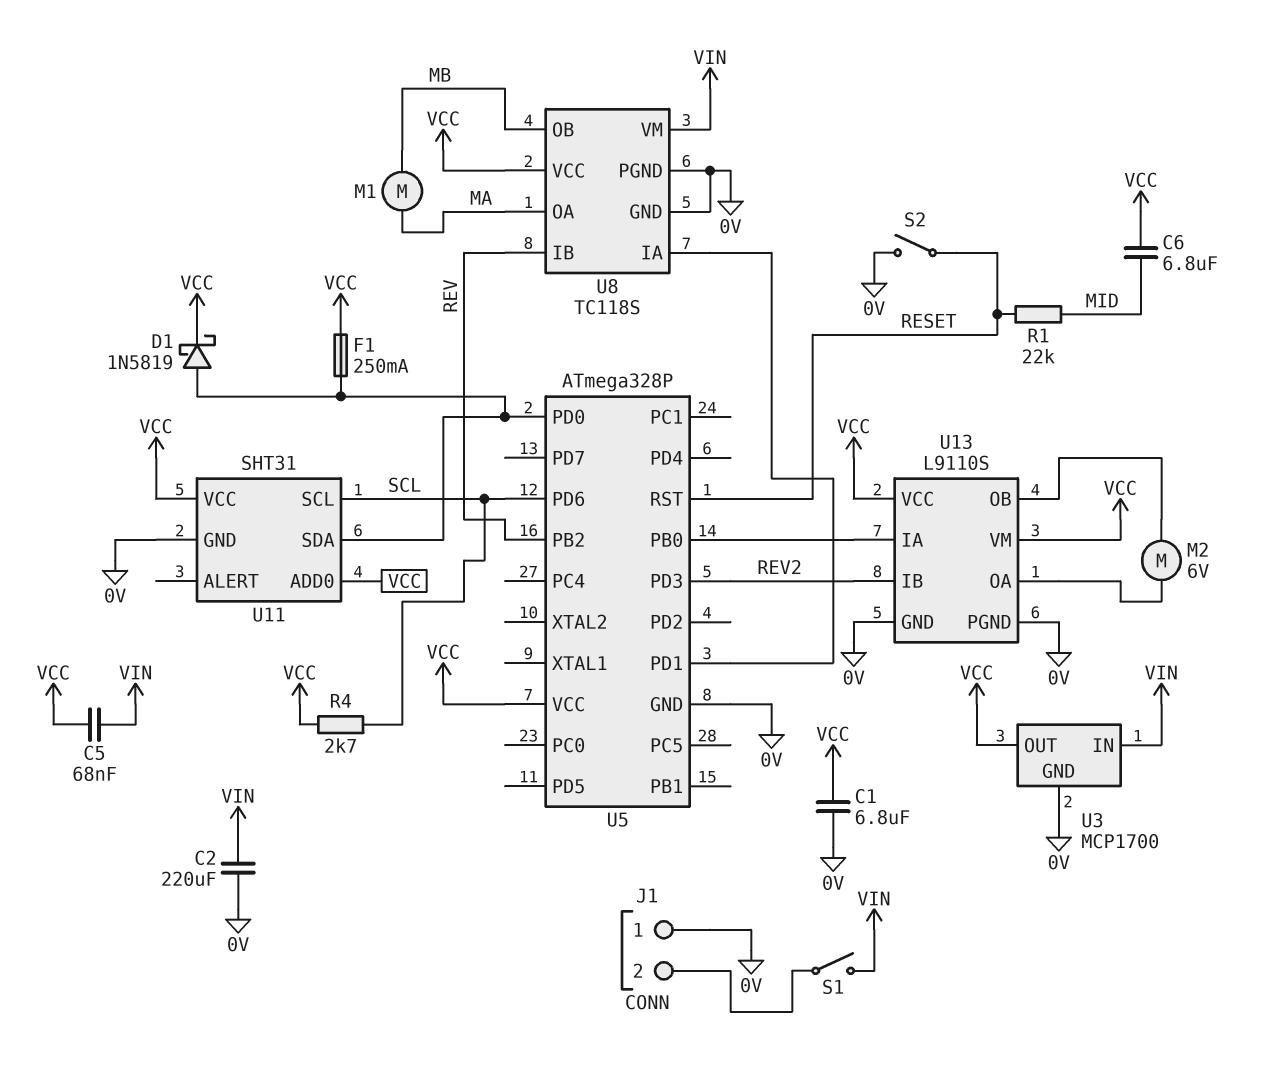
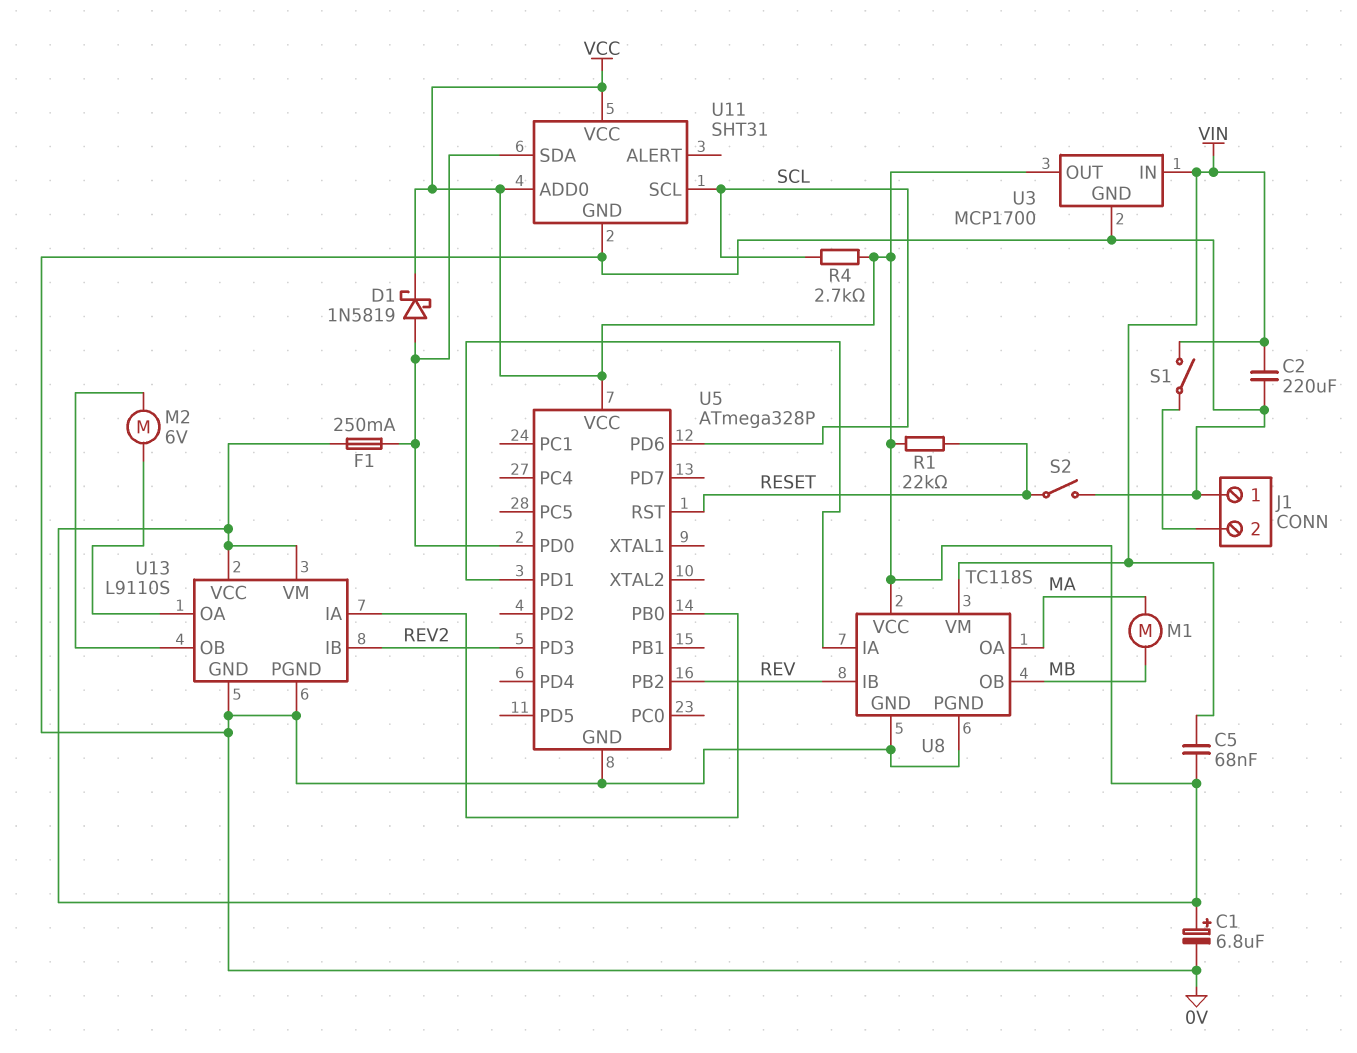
C1: 6.8uF (0V, VCC) -> 6.8uF (plus VCC, minus 0V)
C6: 6.8uF (MID, VCC) -> none
R1: 22k (MID, RESET) -> 22k (RESET, VCC)

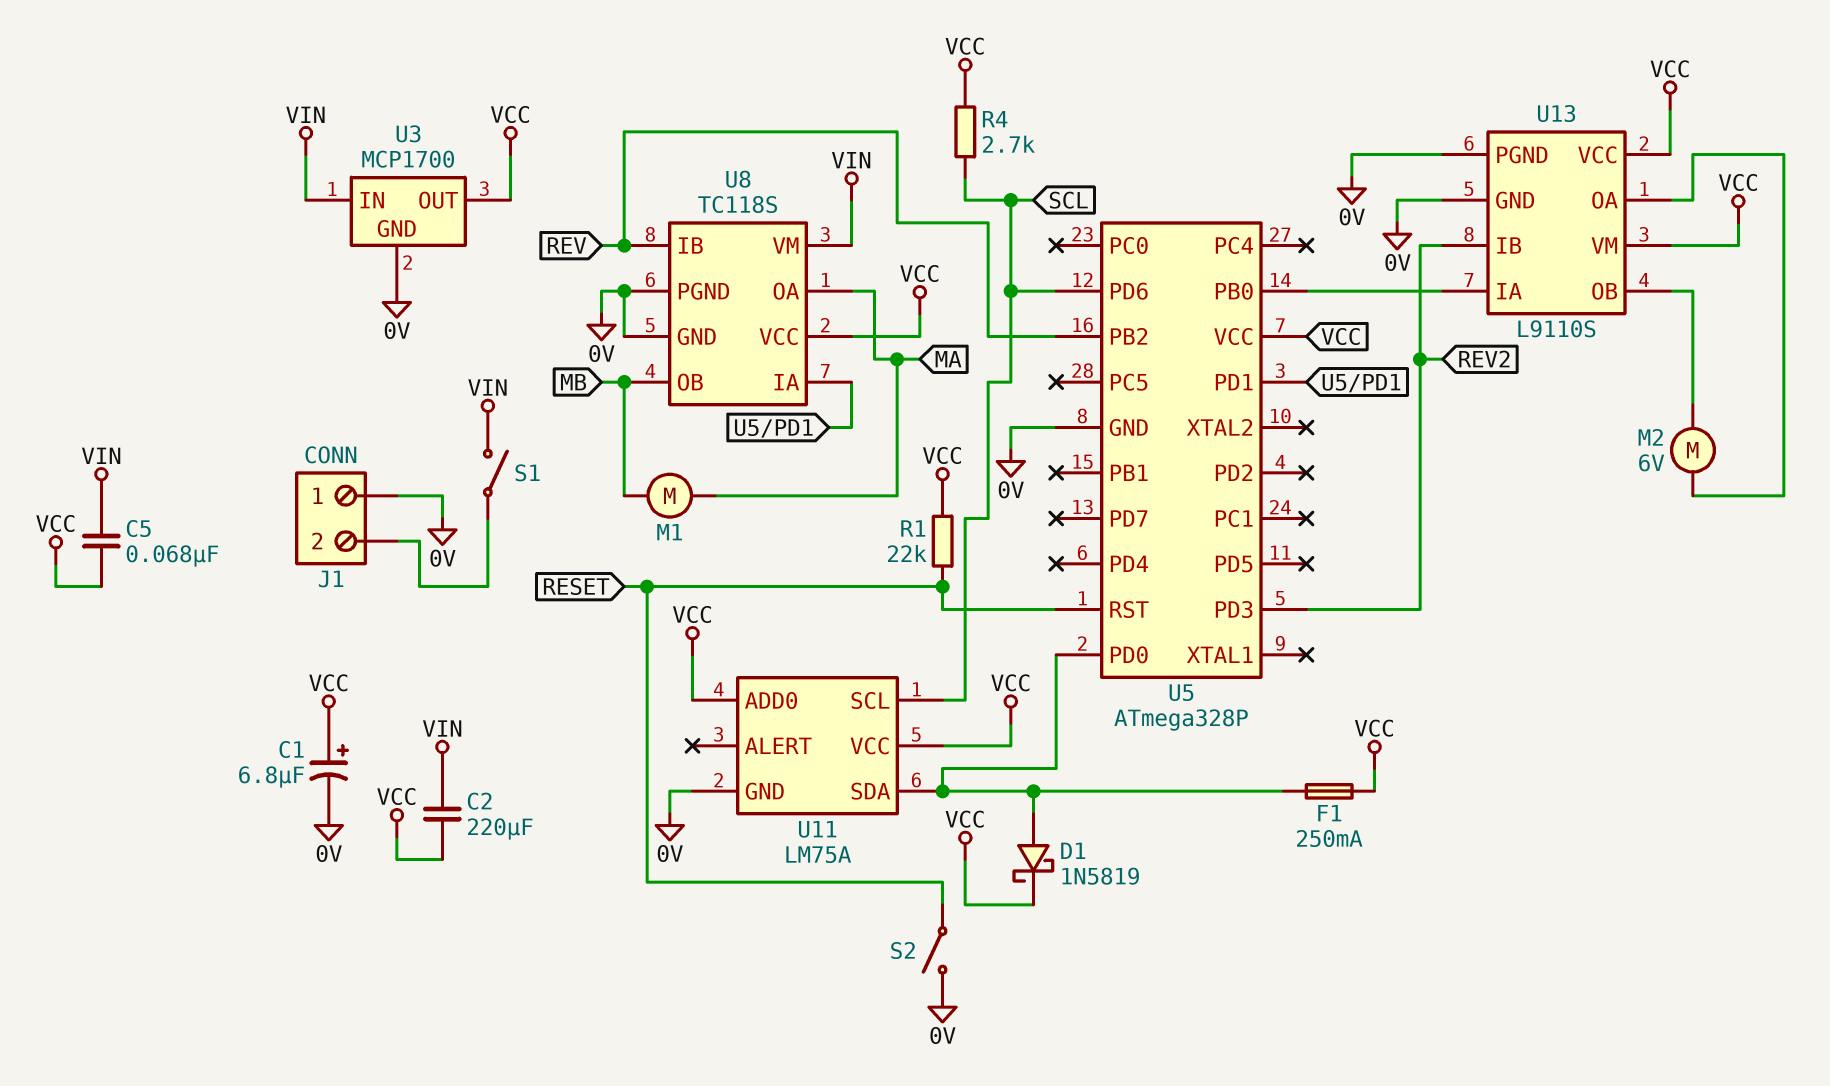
C2: 220uF (0V, VIN) -> 220uF (VCC, VIN)
U11: SHT31 -> LM75A

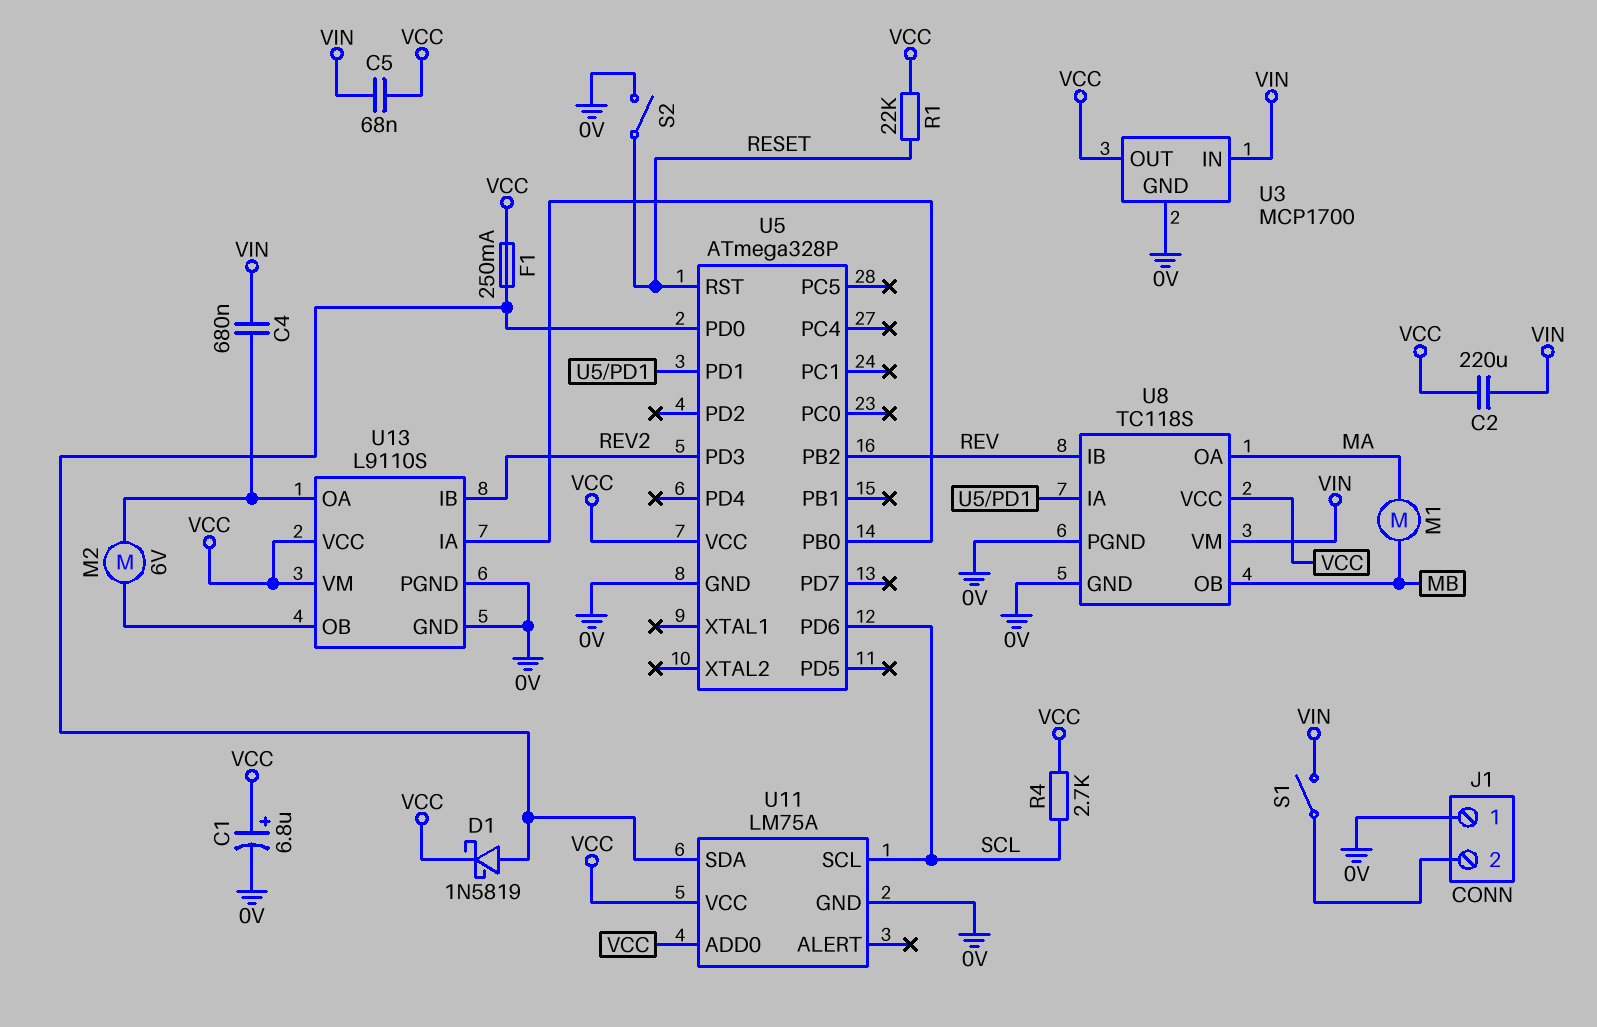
C4: none -> 680nF (U13/OA, VIN)

